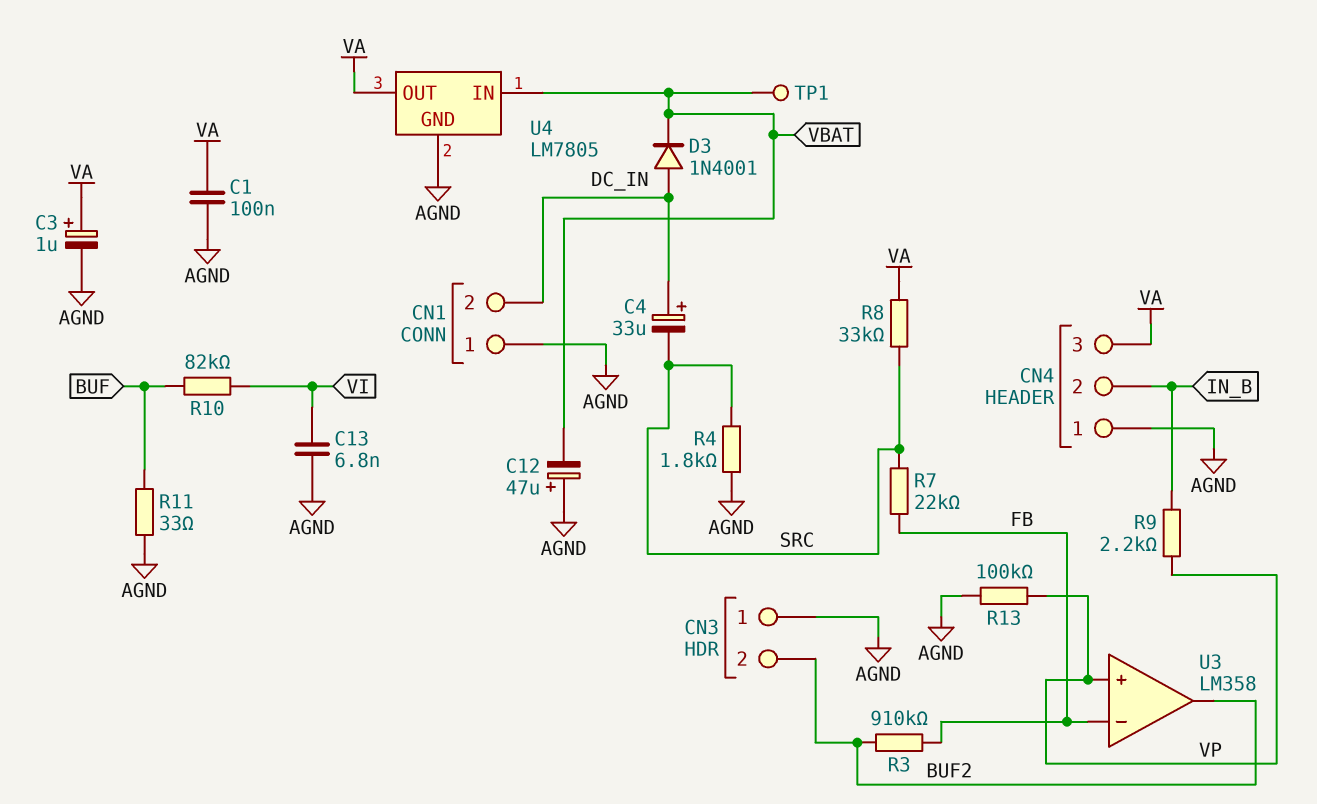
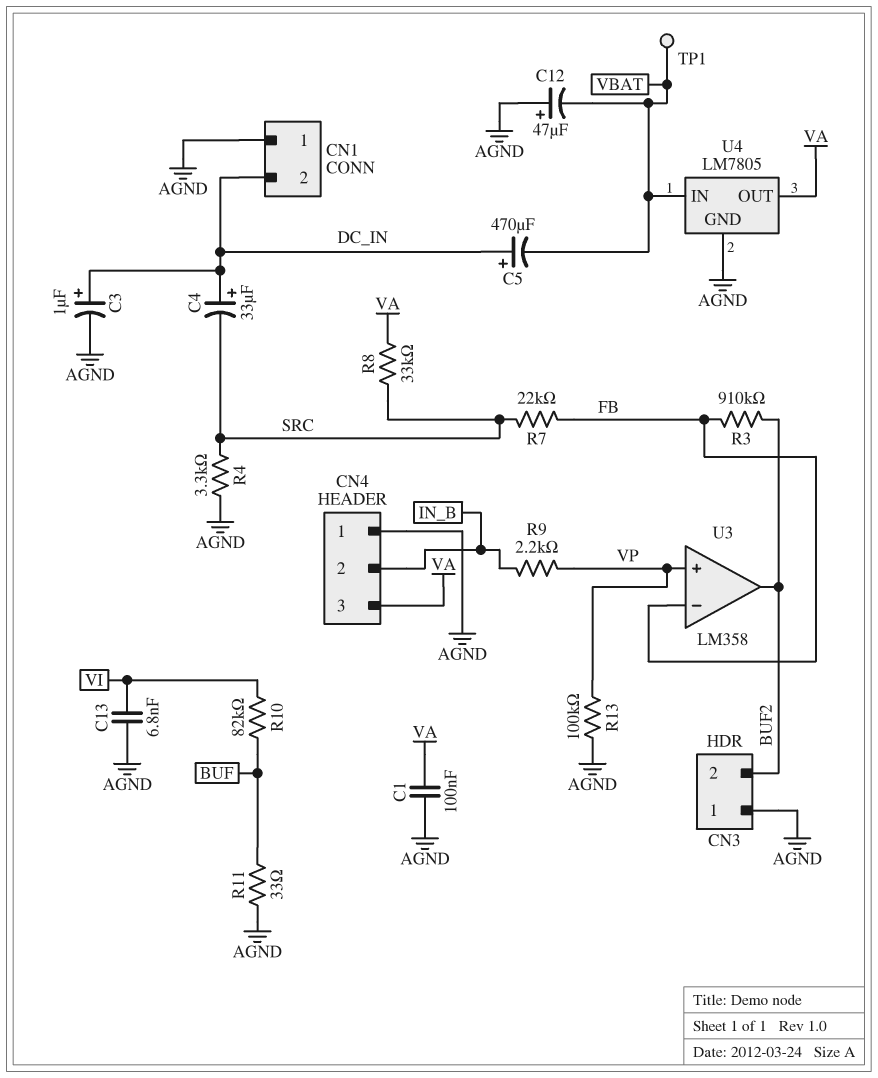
C3: 1uF (plus VA, minus AGND) -> 1uF (plus DC_IN, minus AGND)
C5: none -> 470uF (plus DC_IN, minus VBAT)
D3: diode 1N4001 (A DC_IN, K VBAT) -> none
R4: 1.8k (AGND, SRC) -> 3.3k (AGND, SRC)

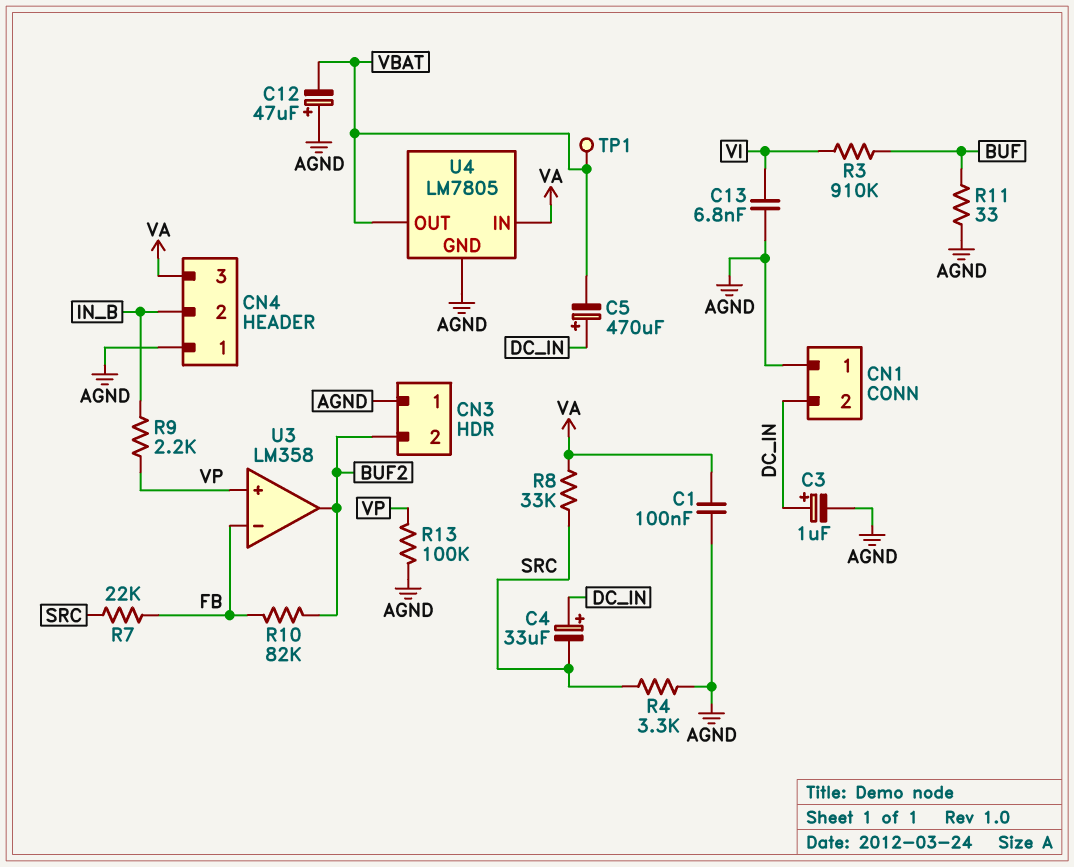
R3: 910k (BUF2, FB) -> 910k (BUF, VI)
R10: 82k (BUF, VI) -> 82k (BUF2, FB)
U4 pin IN: VBAT -> VA
U4 pin OUT: VA -> VBAT

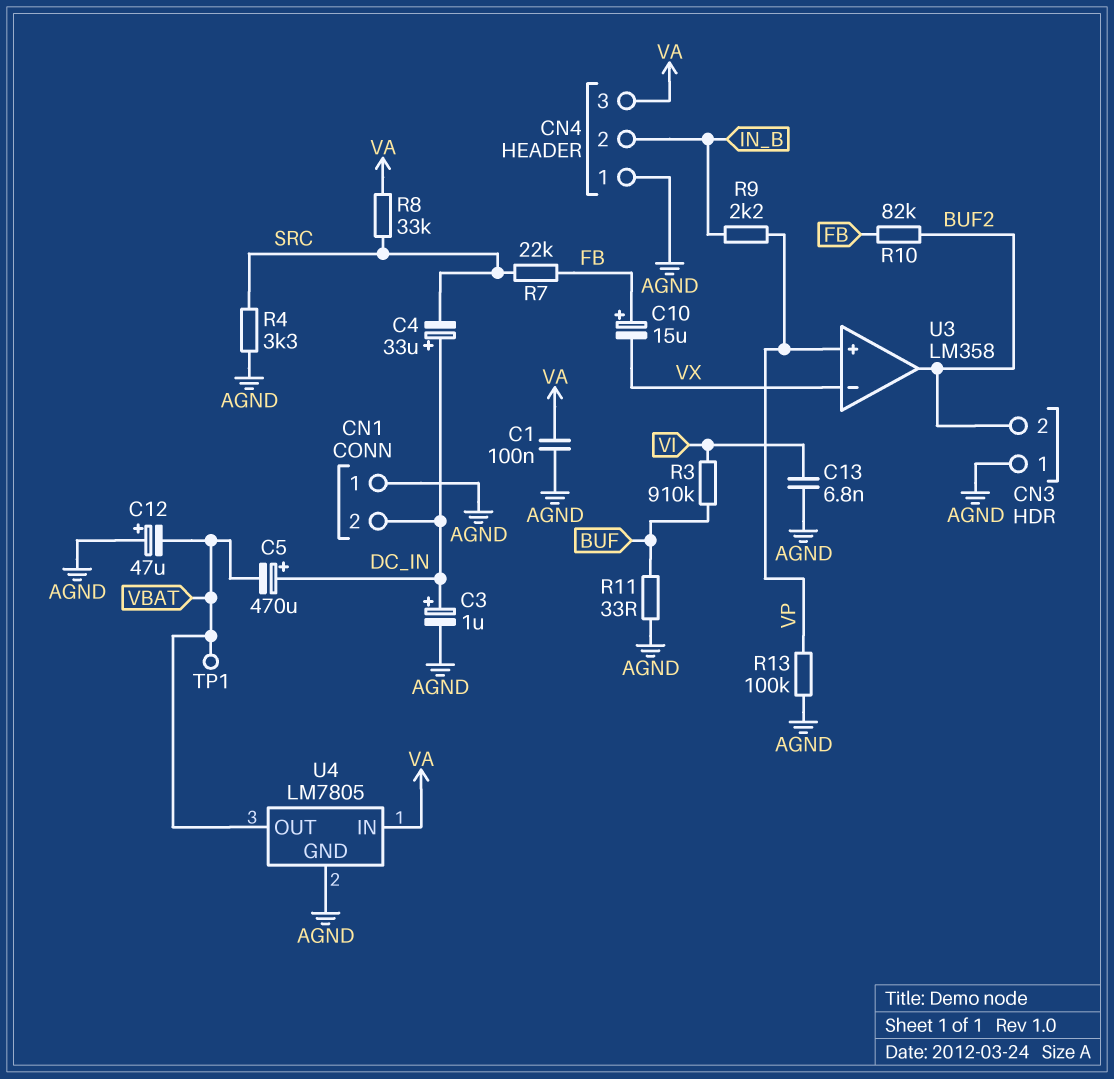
C10: none -> 15uF (plus FB, minus VX)
U3 pin in-: FB -> VX

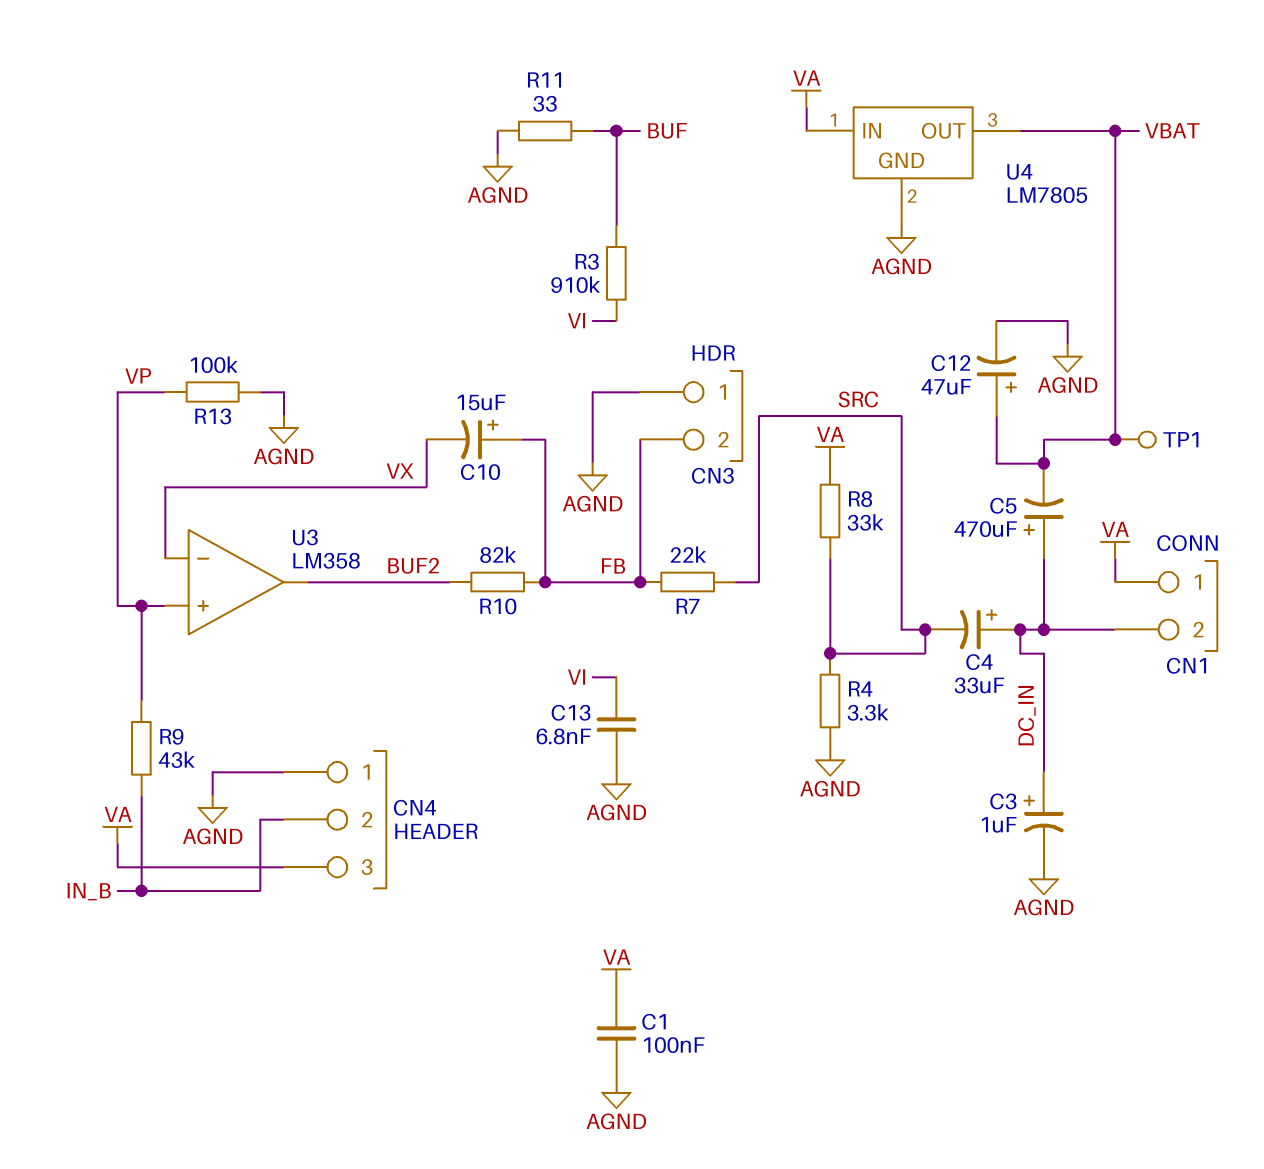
C12: 47uF (plus AGND, minus VBAT) -> 47uF (plus VBAT, minus AGND)
CN1 pin 1: AGND -> VA
CN3 pin 2: BUF2 -> FB
R9: 2.2k (IN_B, VP) -> 43k (IN_B, VP)

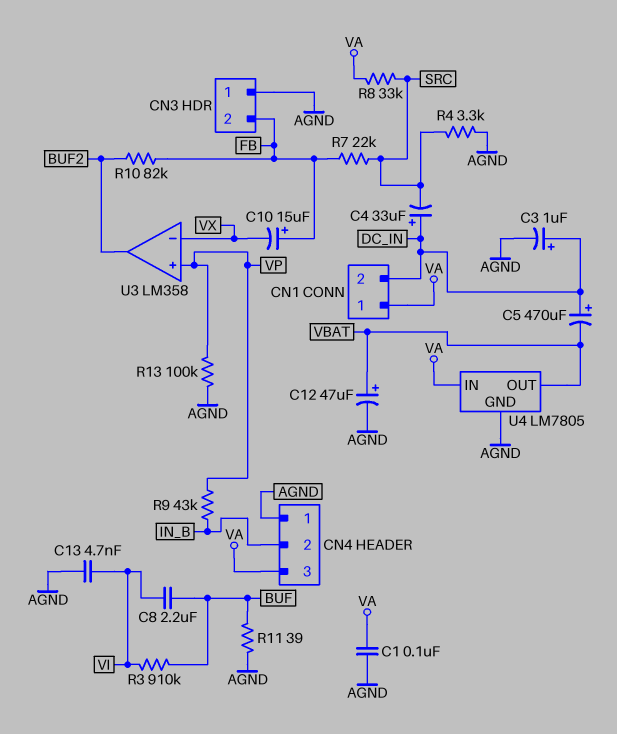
C8: none -> 2.2uF (BUF, VI)
C13: 6.8nF (AGND, VI) -> 4.7nF (AGND, VI)
R11: 33 (AGND, BUF) -> 39 (AGND, BUF)
TP1: test point (VBAT) -> none

